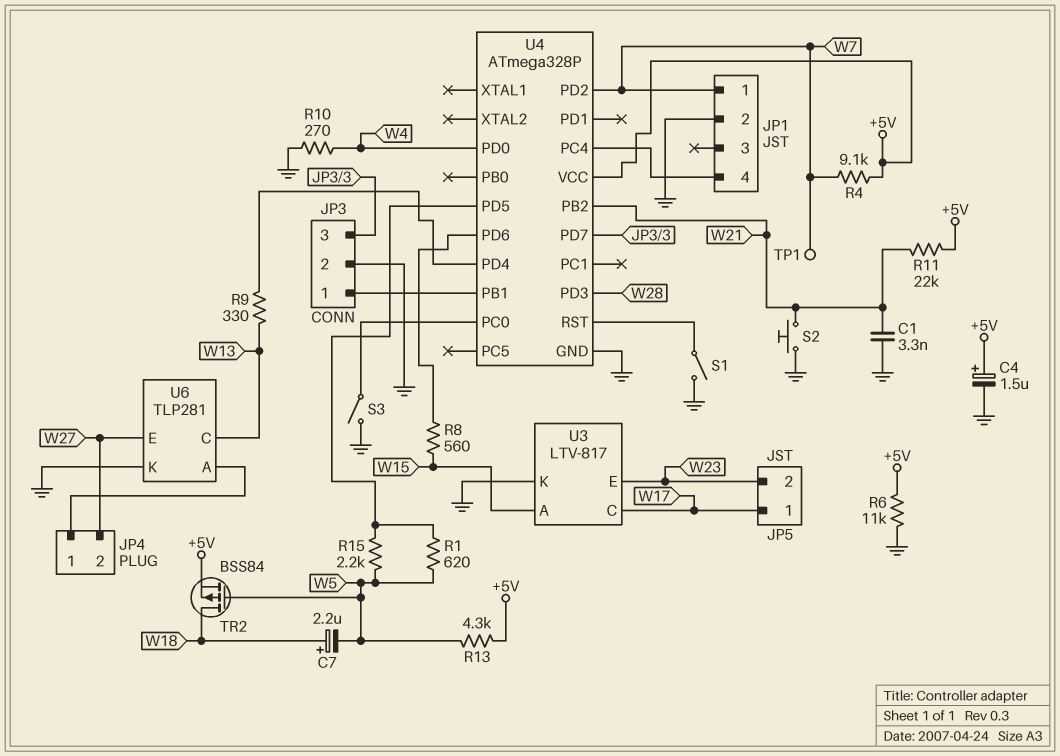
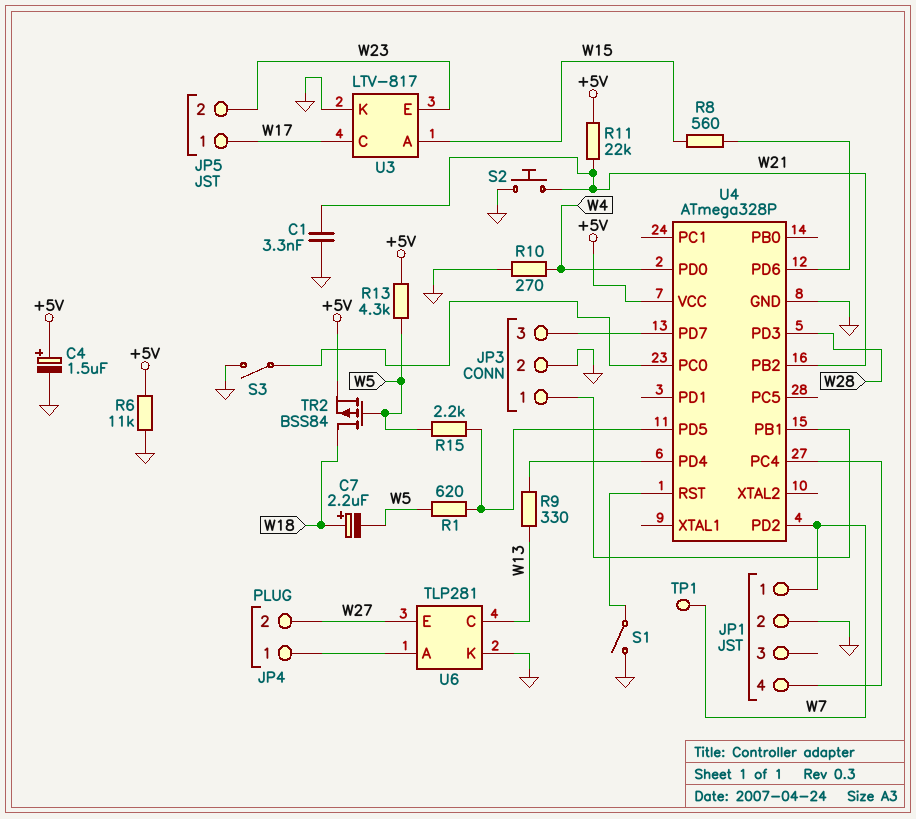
R4: 9.1k (+5V, W7) -> none

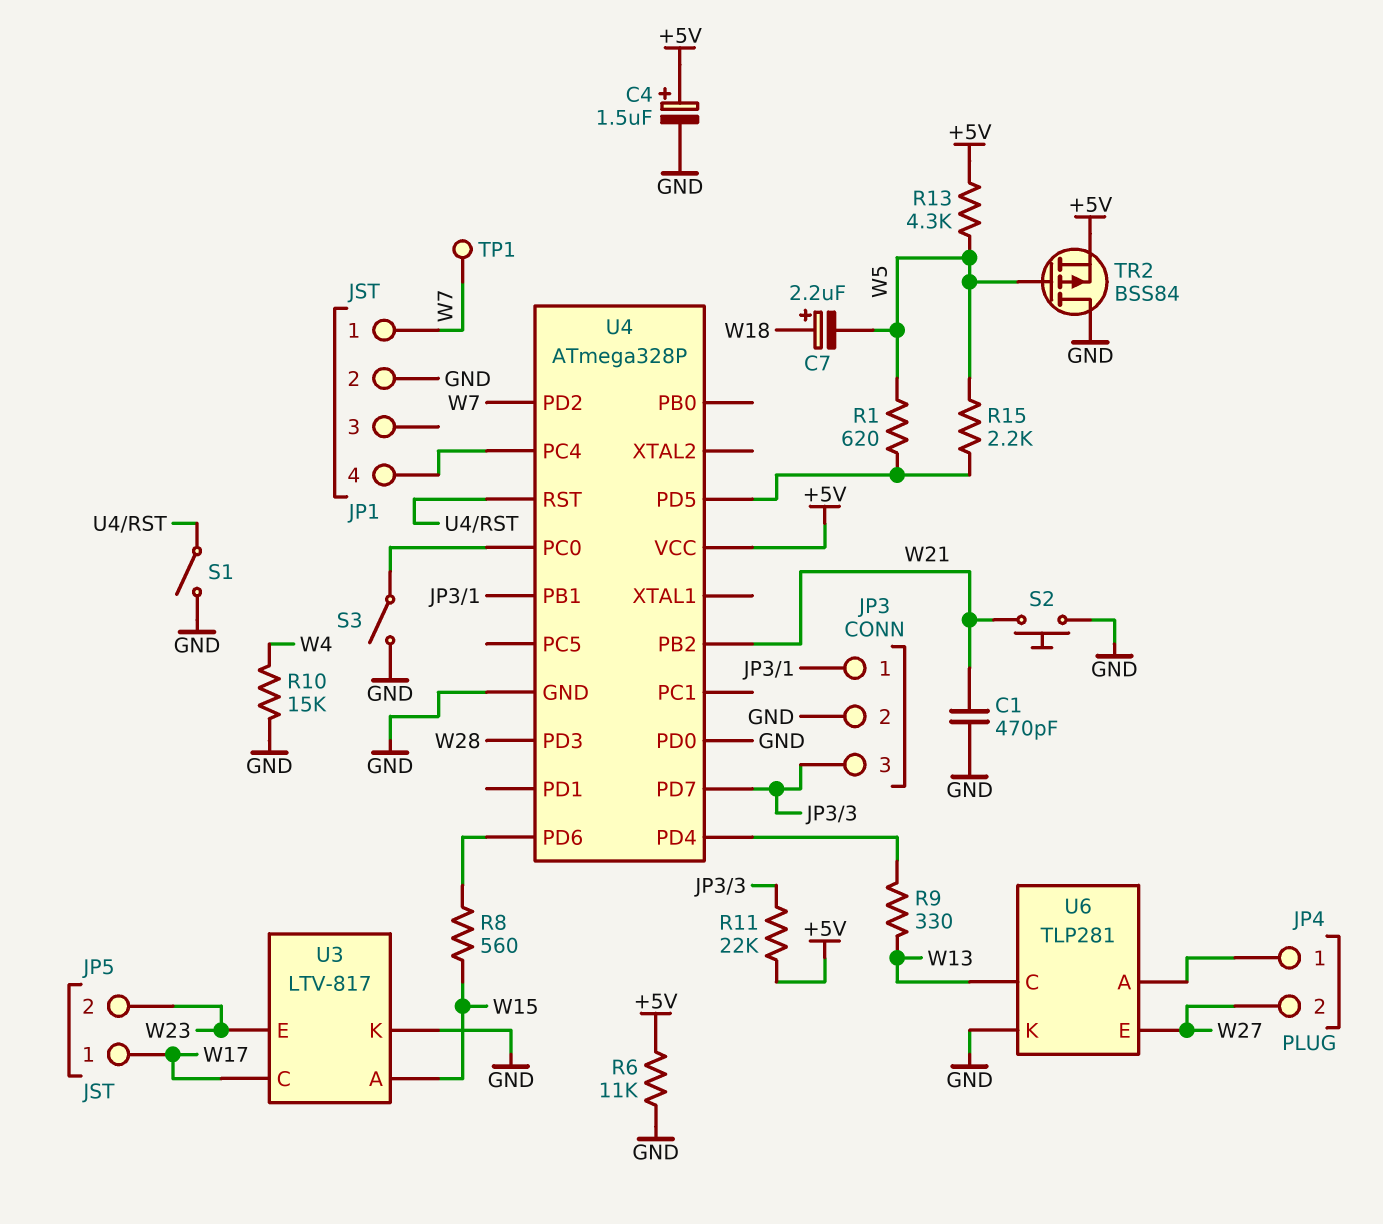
C1: 3.3nF (GND, W21) -> 470pF (GND, W21)
R10: 270 (GND, W4) -> 15k (GND, W4)
R11: 22k (+5V, W21) -> 22k (+5V, JP3/3)
TR2: PMOS BSS84 (G W5, D W18, S +5V) -> PMOS BSS84 (G W5, D GND, S +5V)
U4 pin PD0: W4 -> GND

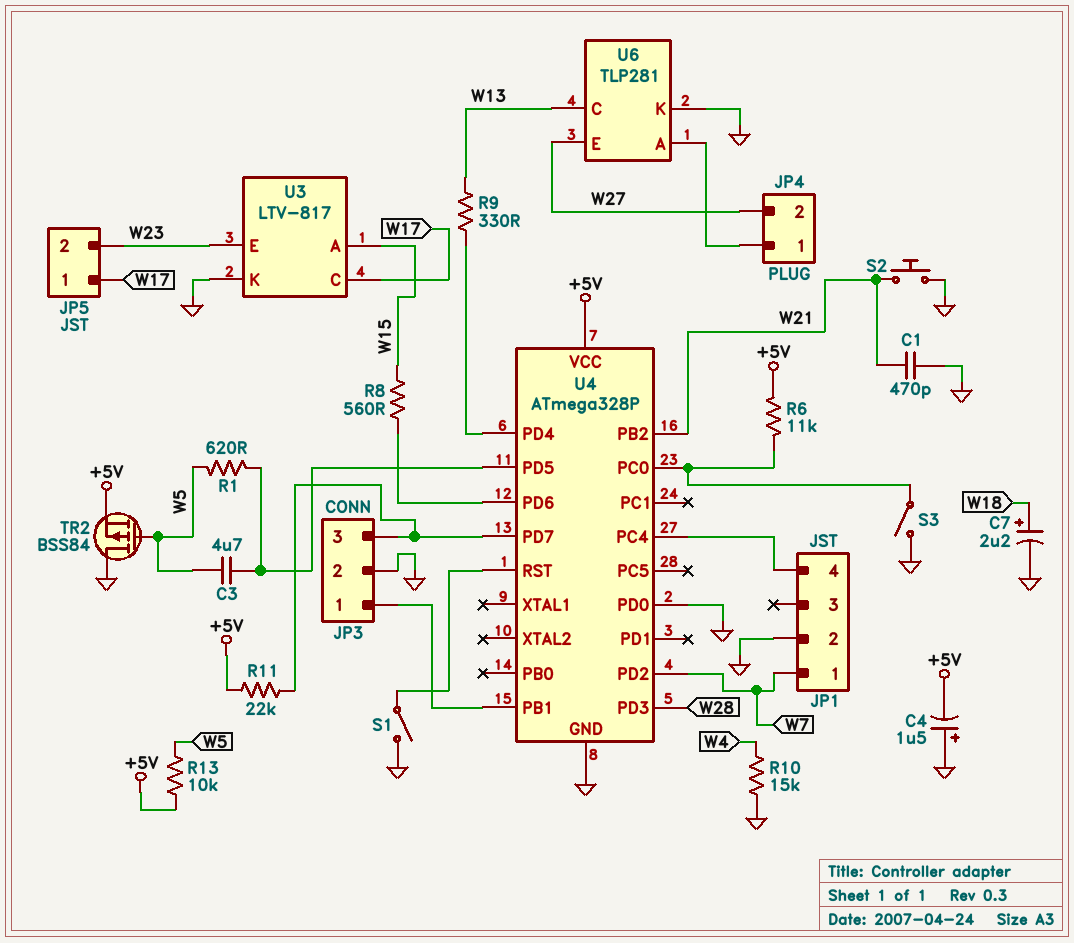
C3: none -> 4.7uF (U4/PD5, W5)
C4: 1.5uF (plus +5V, minus GND) -> 1.5uF (plus GND, minus +5V)
C7: 2.2uF (plus W18, minus W5) -> 2.2uF (plus W18, minus GND)
R6: 11k (+5V, GND) -> 11k (+5V, U4/PC0)
R13: 4.3k (+5V, W5) -> 10k (+5V, W5)
R15: 2.2k (U4/PD5, W5) -> none
TP1: test point (W7) -> none

